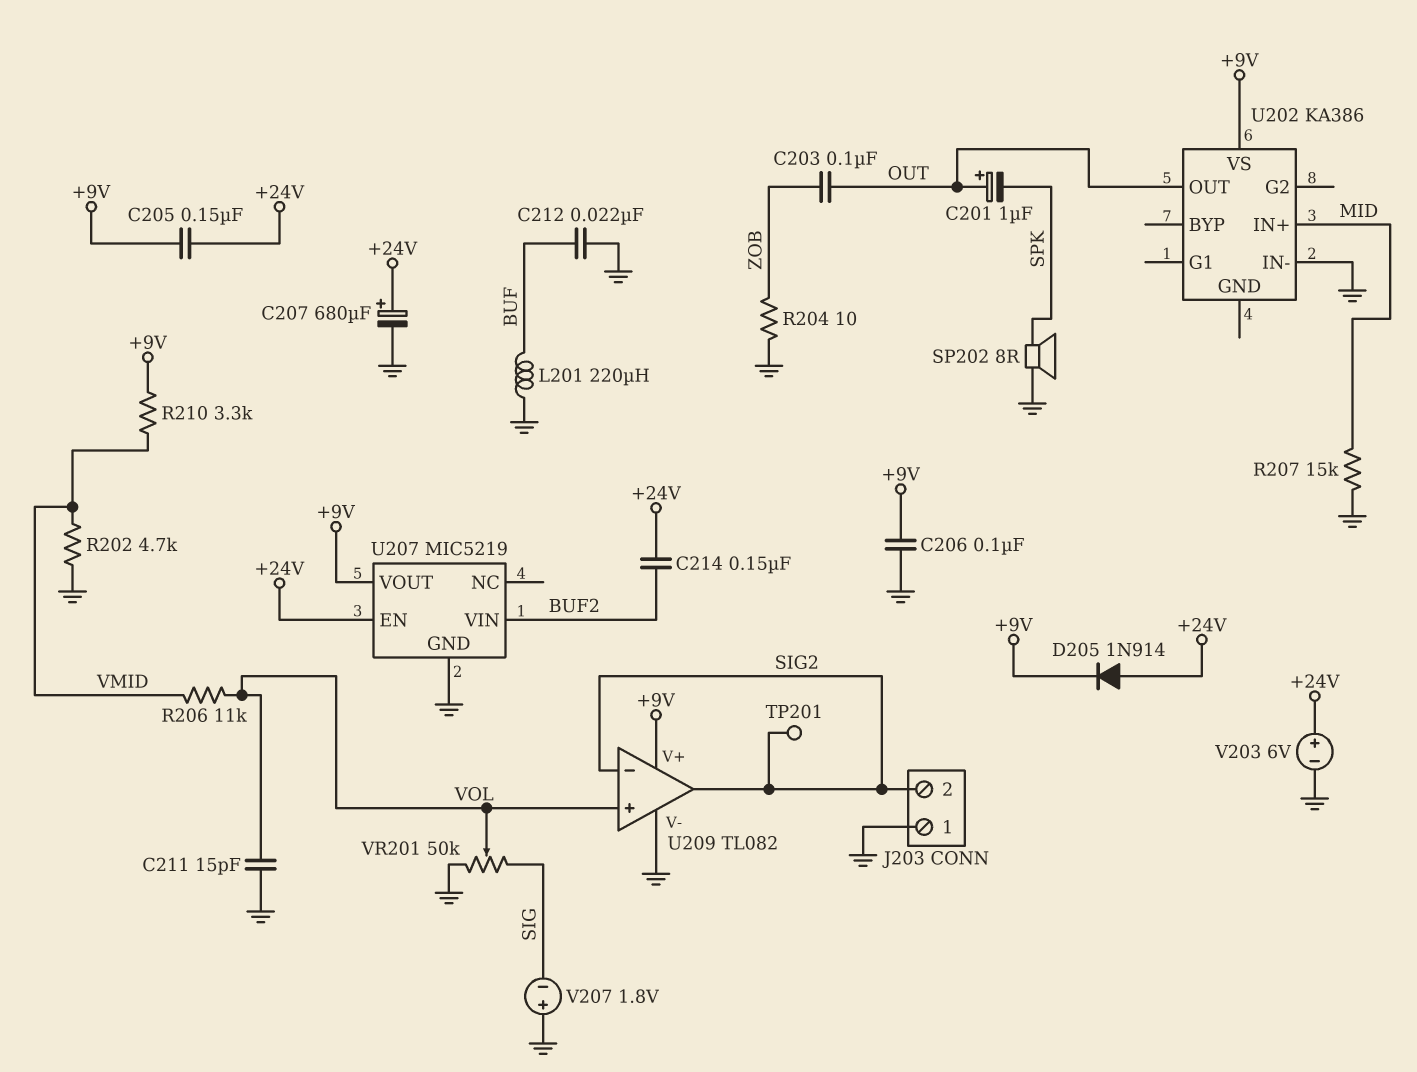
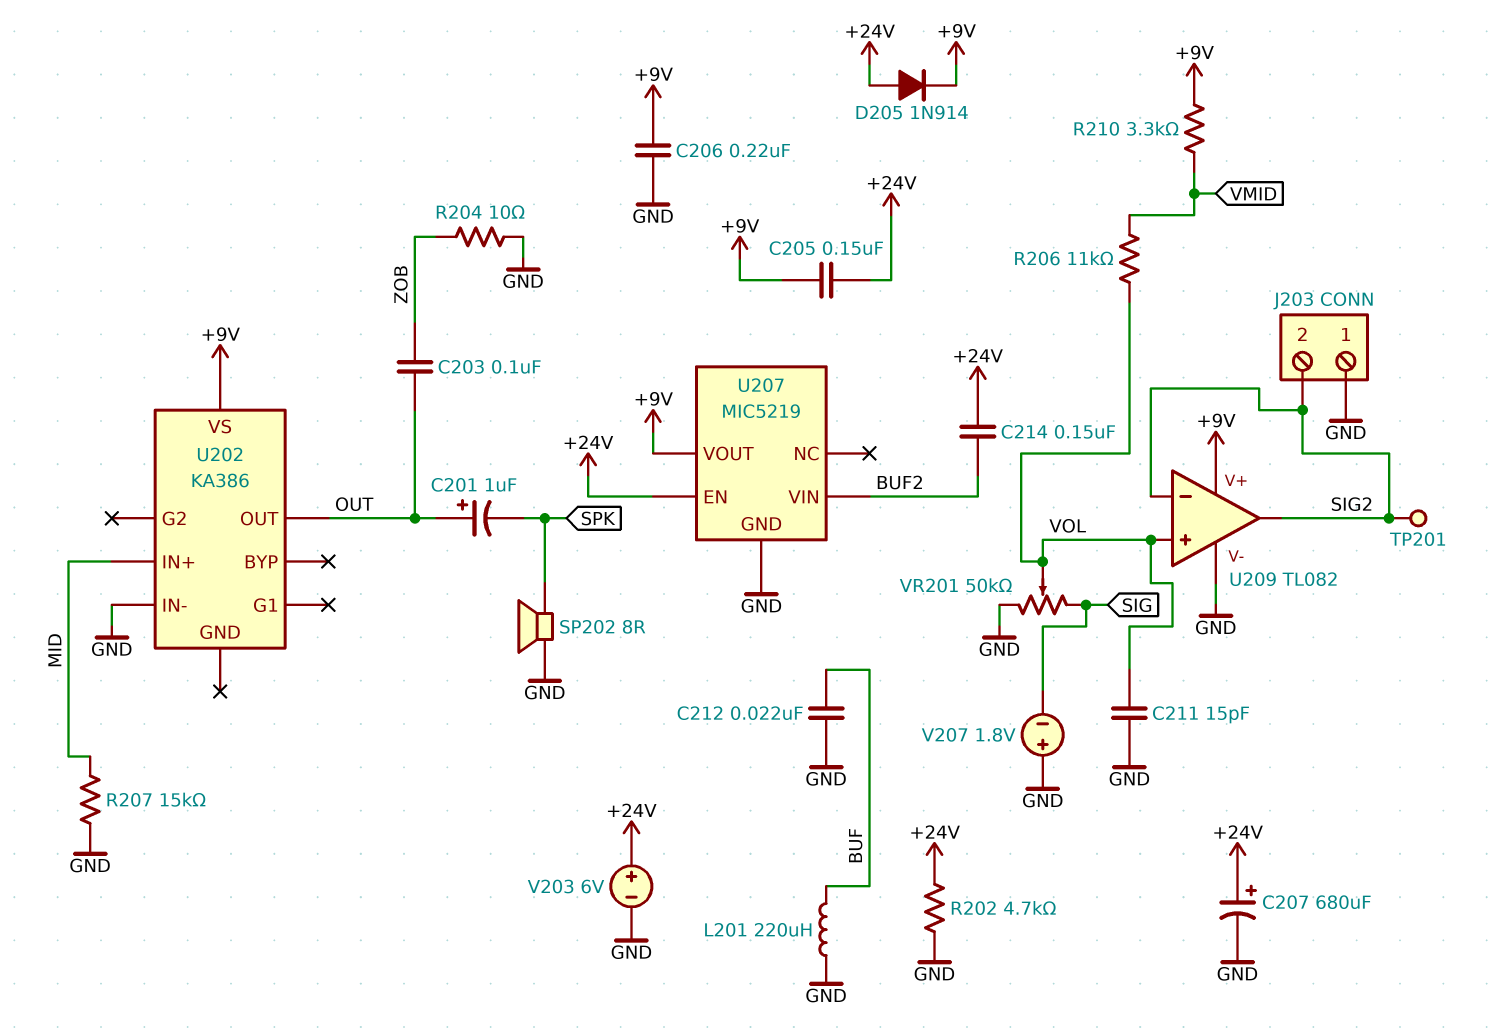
C206: 100nF (+9V, GND) -> 220nF (+9V, GND)
R202: 4.7k (GND, VMID) -> 4.7k (+24V, GND)

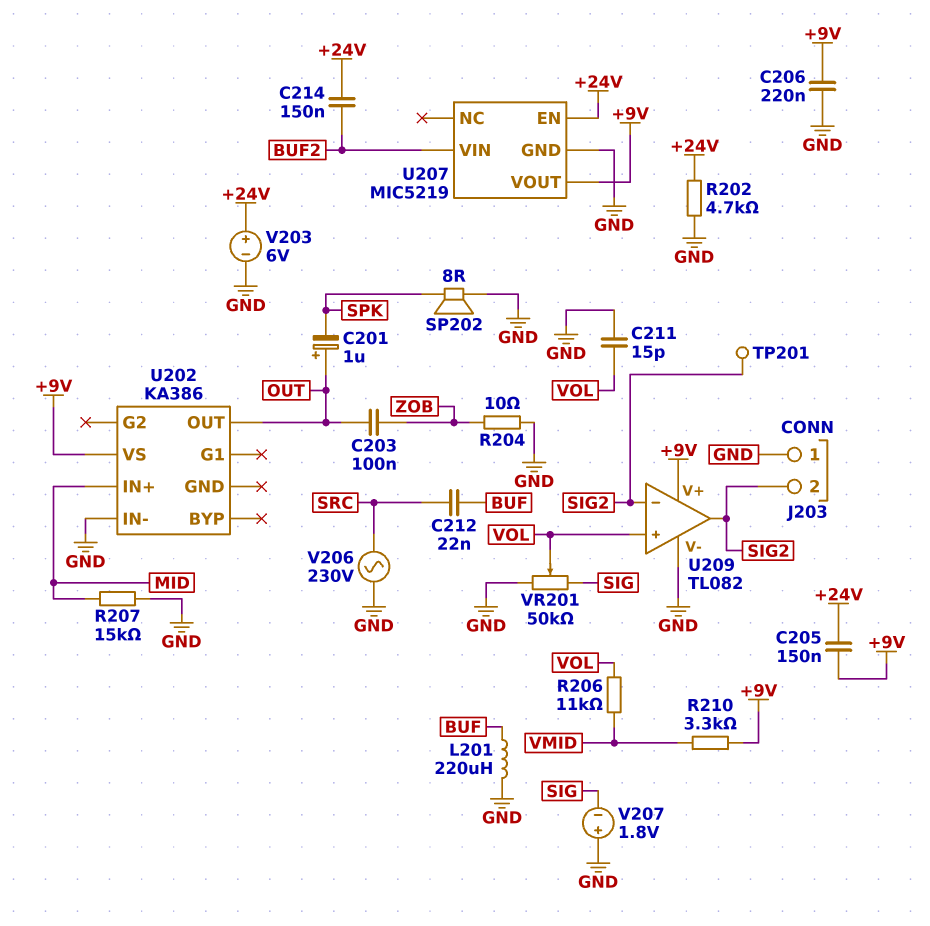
C207: 680uF (plus +24V, minus GND) -> none
C212: 22nF (BUF, GND) -> 22nF (BUF, SRC)
D205: diode 1N914 (A +24V, K +9V) -> none
V206: none -> AC 230V (GND, SRC)

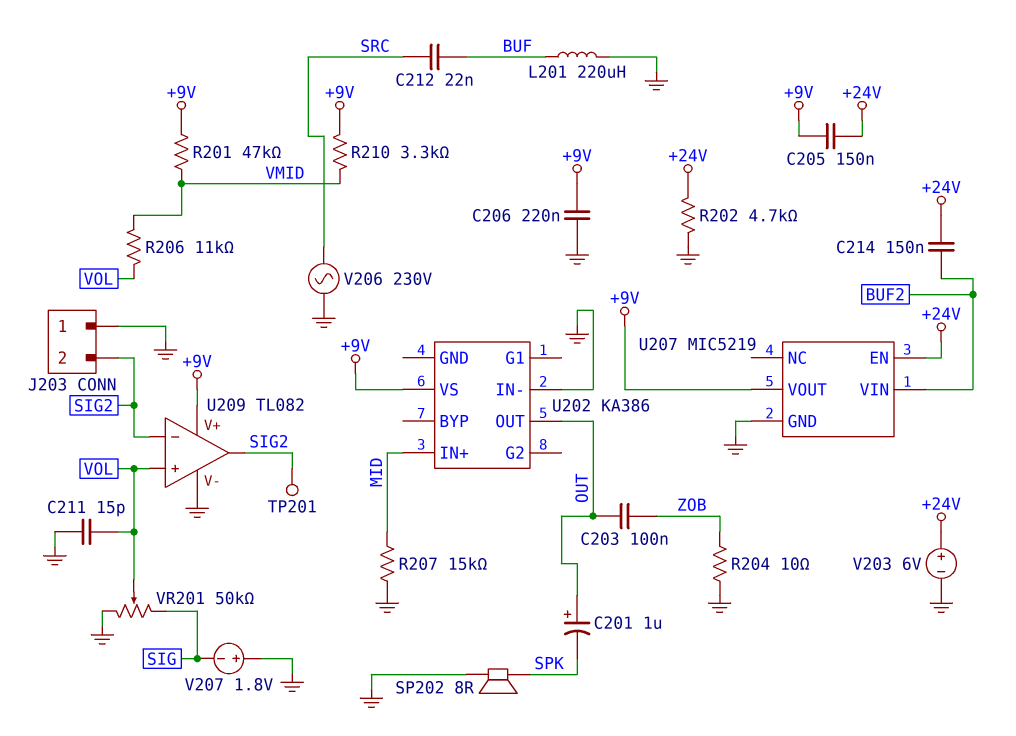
R201: none -> 47k (+9V, VMID)

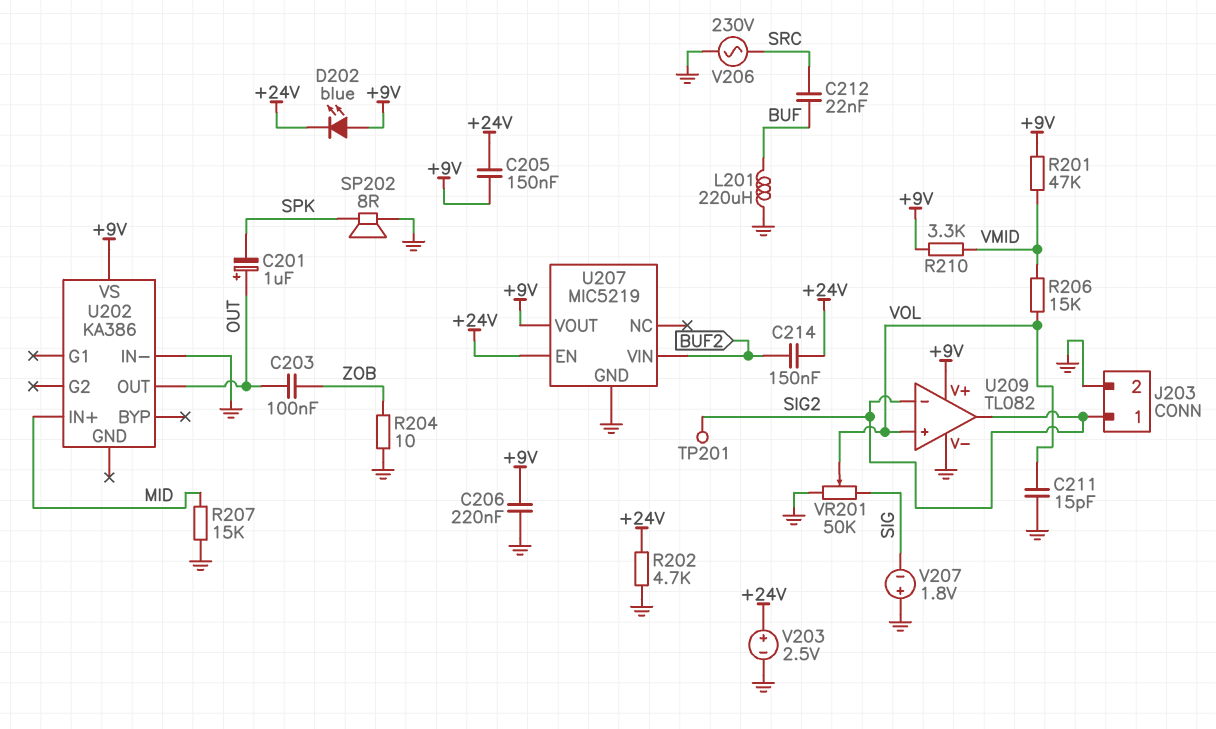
D202: none -> LED blue (A +9V, K +24V)
J203 pin 1: GND -> SIG2
J203 pin 2: SIG2 -> GND
R206: 11k (VMID, VOL) -> 15k (VMID, VOL)
V203: 6V (plus +24V, minus GND) -> 2.5V (plus +24V, minus GND)

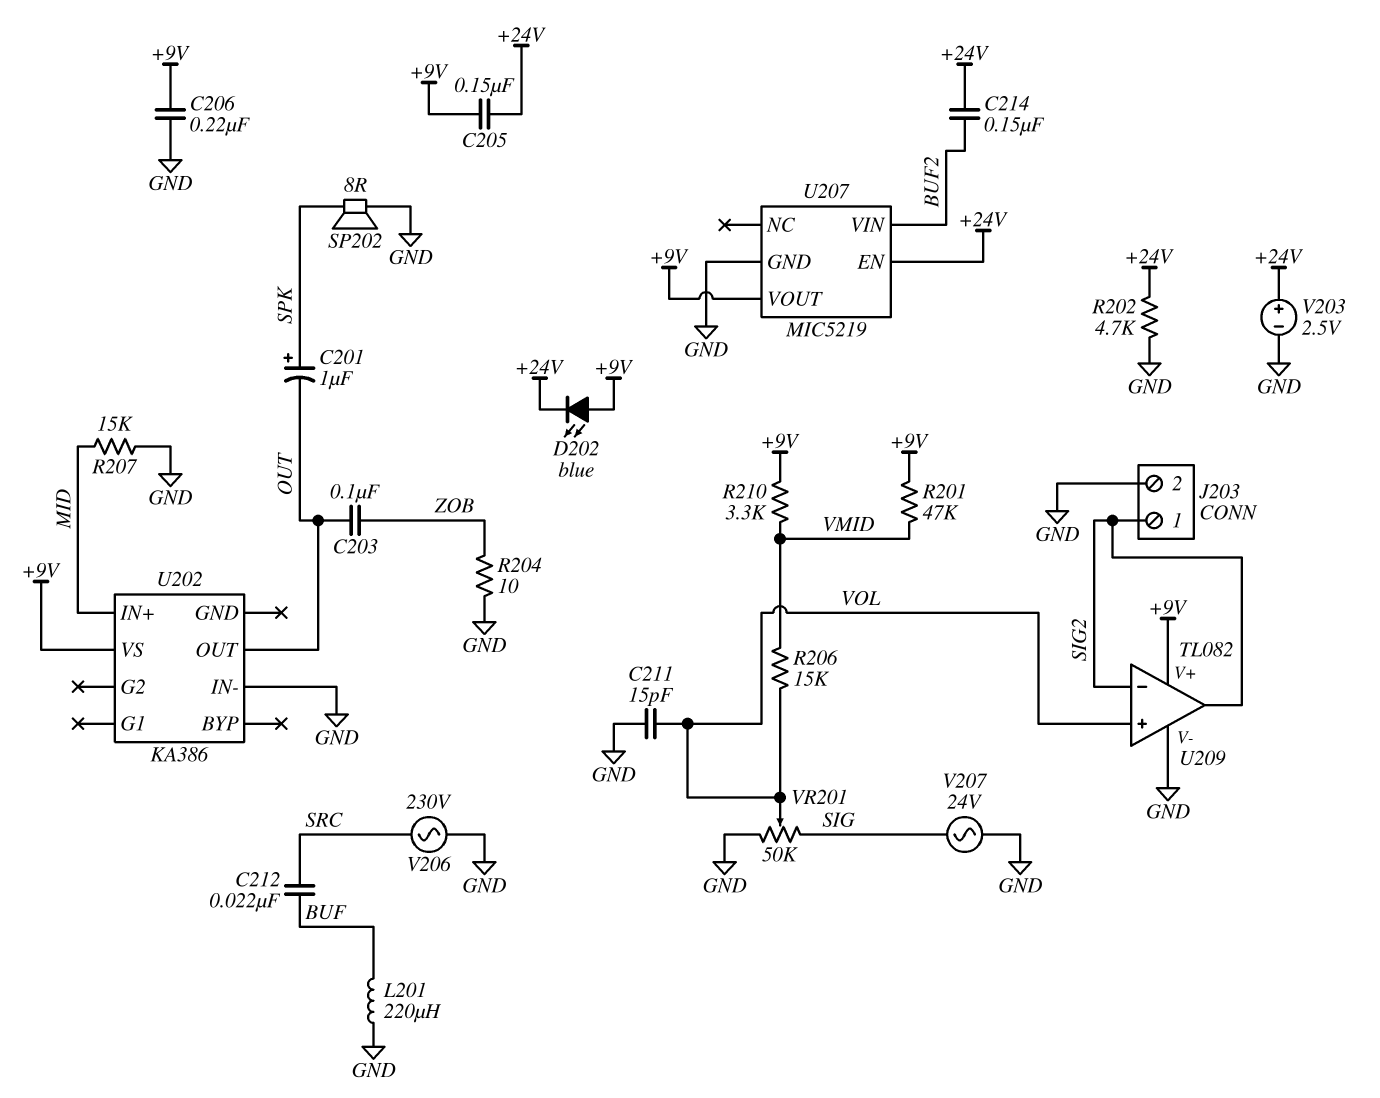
C201: 1uF (plus OUT, minus SPK) -> 1uF (plus SPK, minus OUT)
TP201: test point (SIG2) -> none
V207: 1.8V (plus GND, minus SIG) -> AC 24V (GND, SIG)

